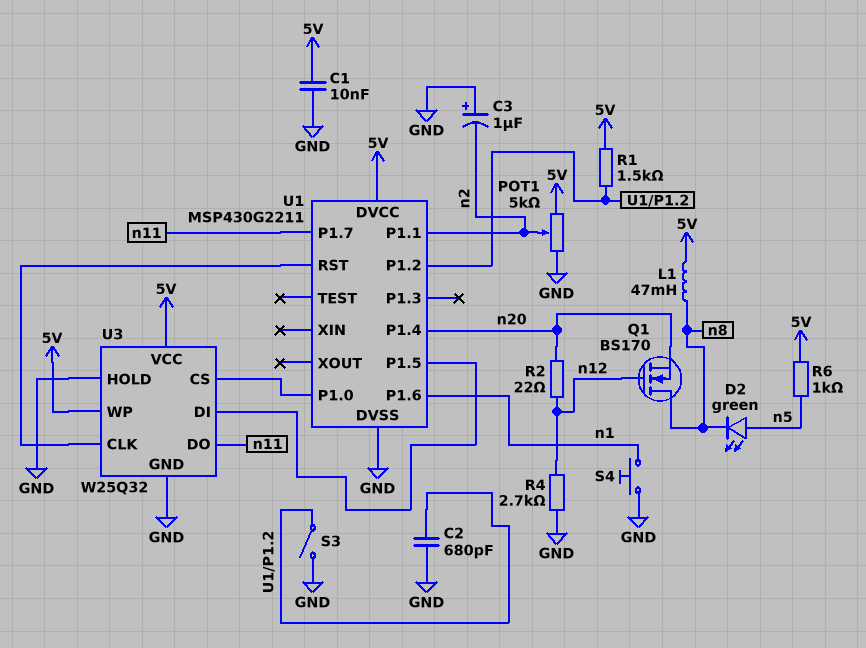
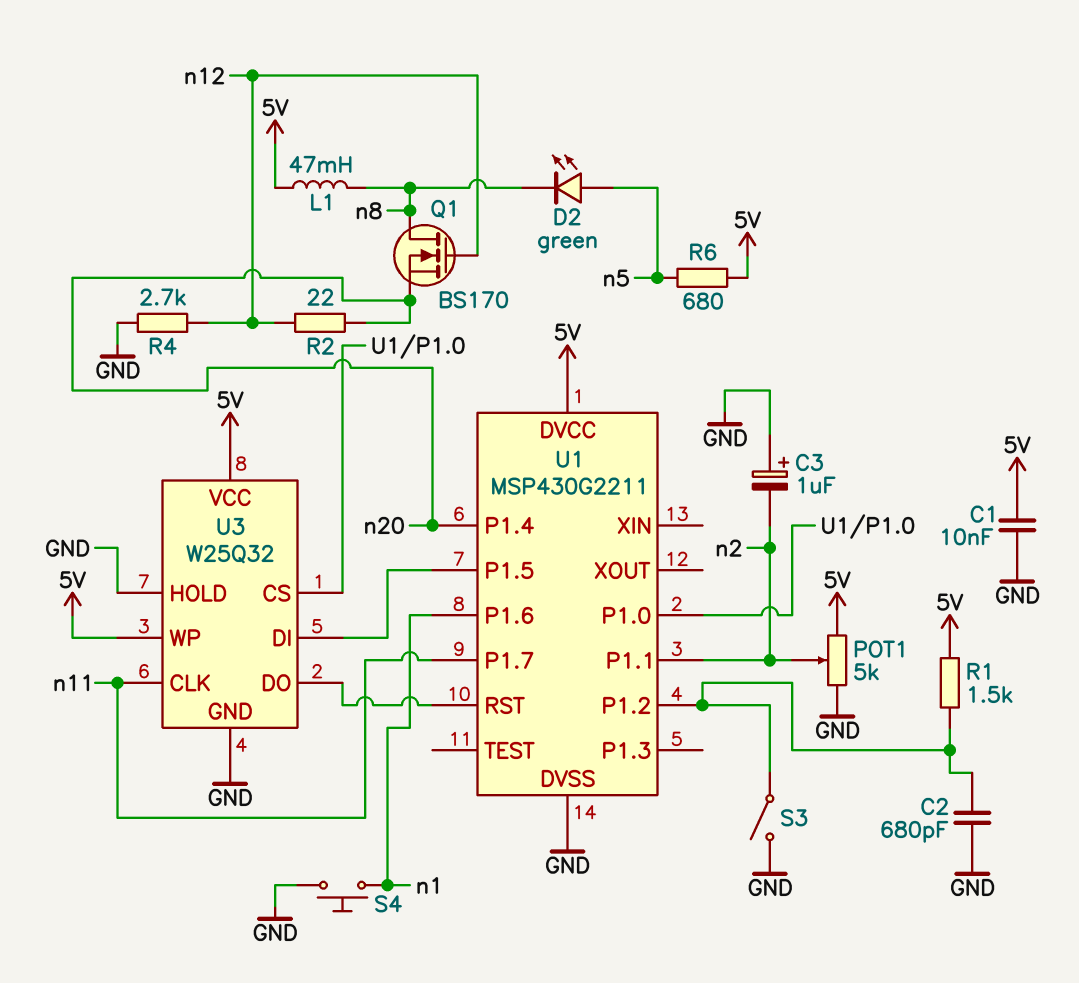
R6: 1k (5V, n5) -> 680 (5V, n5)
U3 pin CLK: U1/RST -> n11
U3 pin DO: n11 -> U1/RST

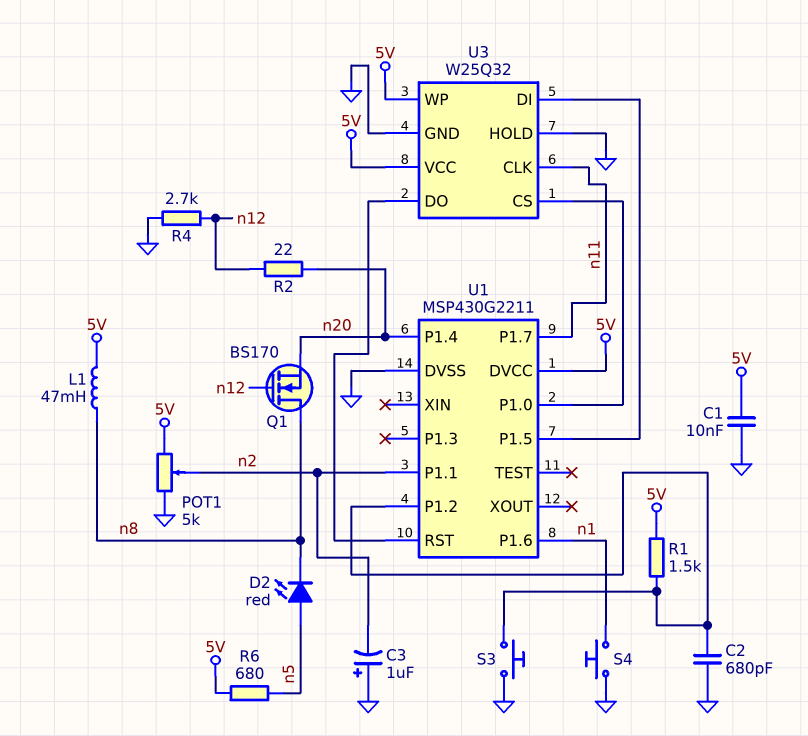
D2: LED green (A n5, K n8) -> LED red (A n5, K n8)
S3: switch (GND, U1/P1.2) -> button (GND, U1/P1.2)

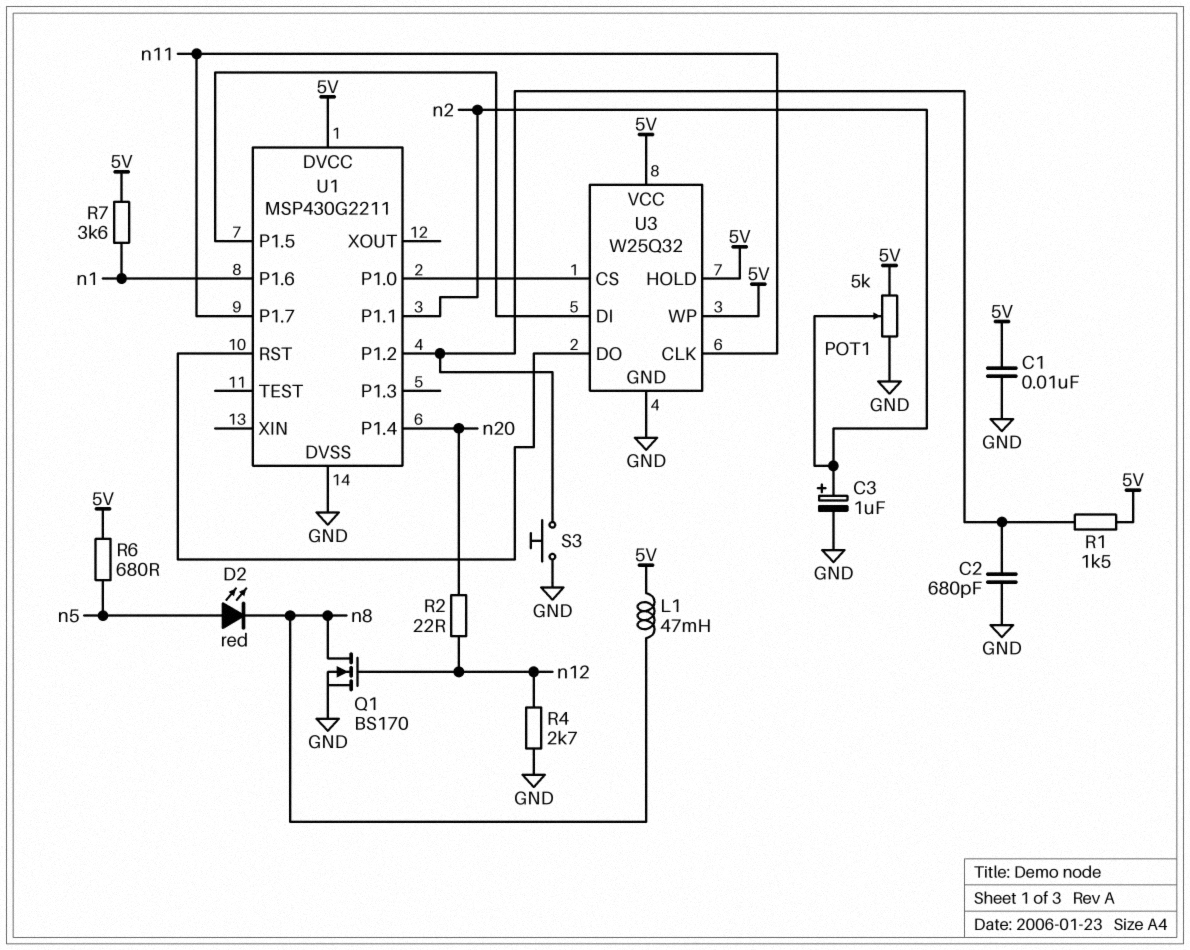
C3: 1uF (plus GND, minus n2) -> 1uF (plus n2, minus GND)
Q1: NMOS BS170 (G n12, D n8, S n20) -> NMOS BS170 (G n12, D n8, S GND)
R7: none -> 3.6k (5V, n1)
S4: button (GND, n1) -> none
U3 pin HOLD: GND -> 5V

